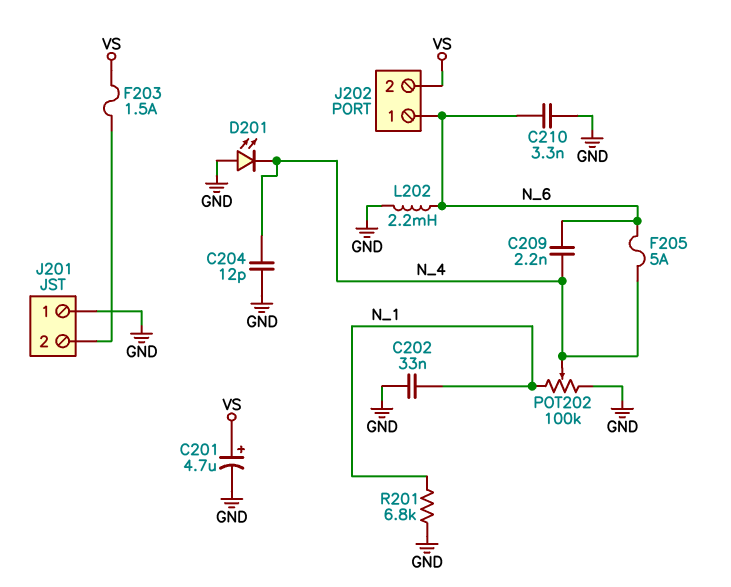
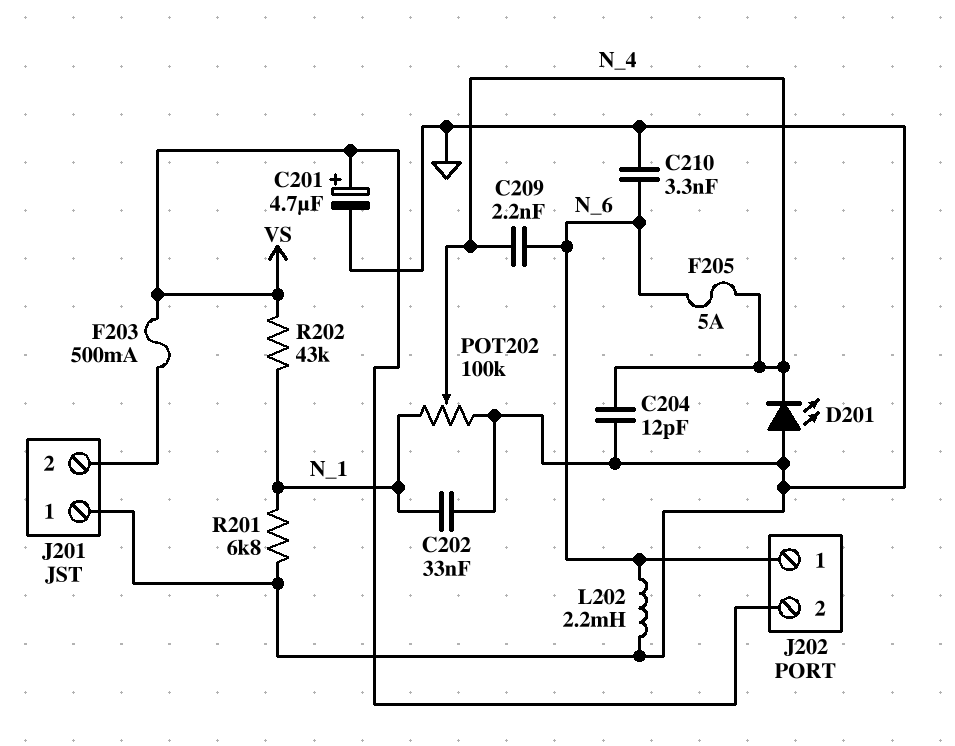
F203: 1.5A (J201/2, VS) -> 500mA (J201/2, VS)
R202: none -> 43k (N_1, VS)

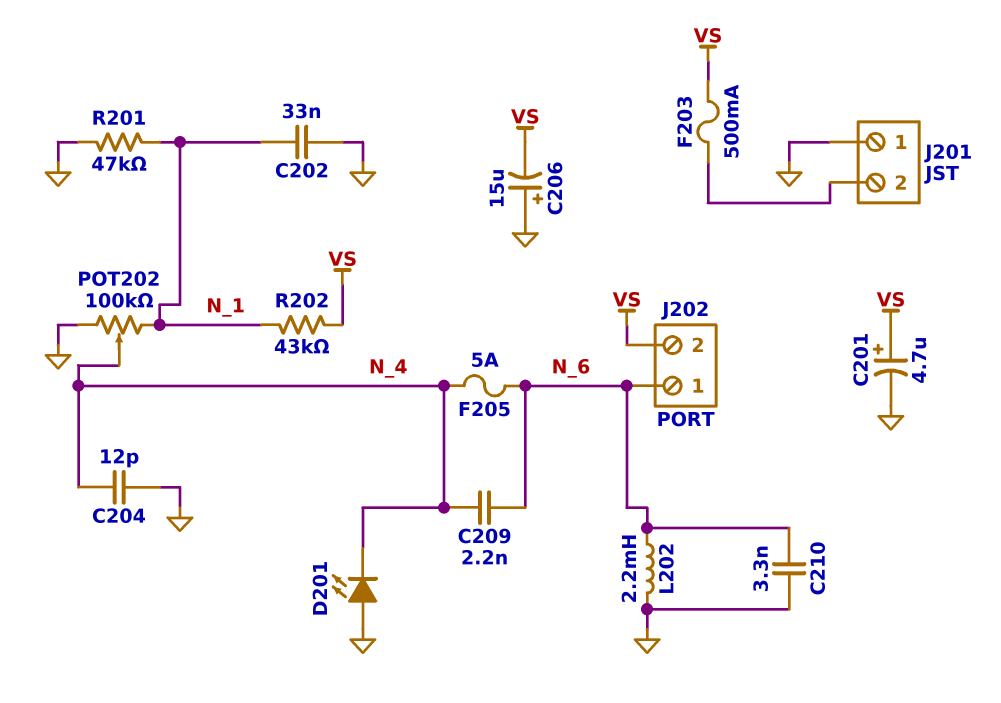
C206: none -> 15uF (plus GND, minus VS)
R201: 6.8k (GND, N_1) -> 47k (GND, N_1)

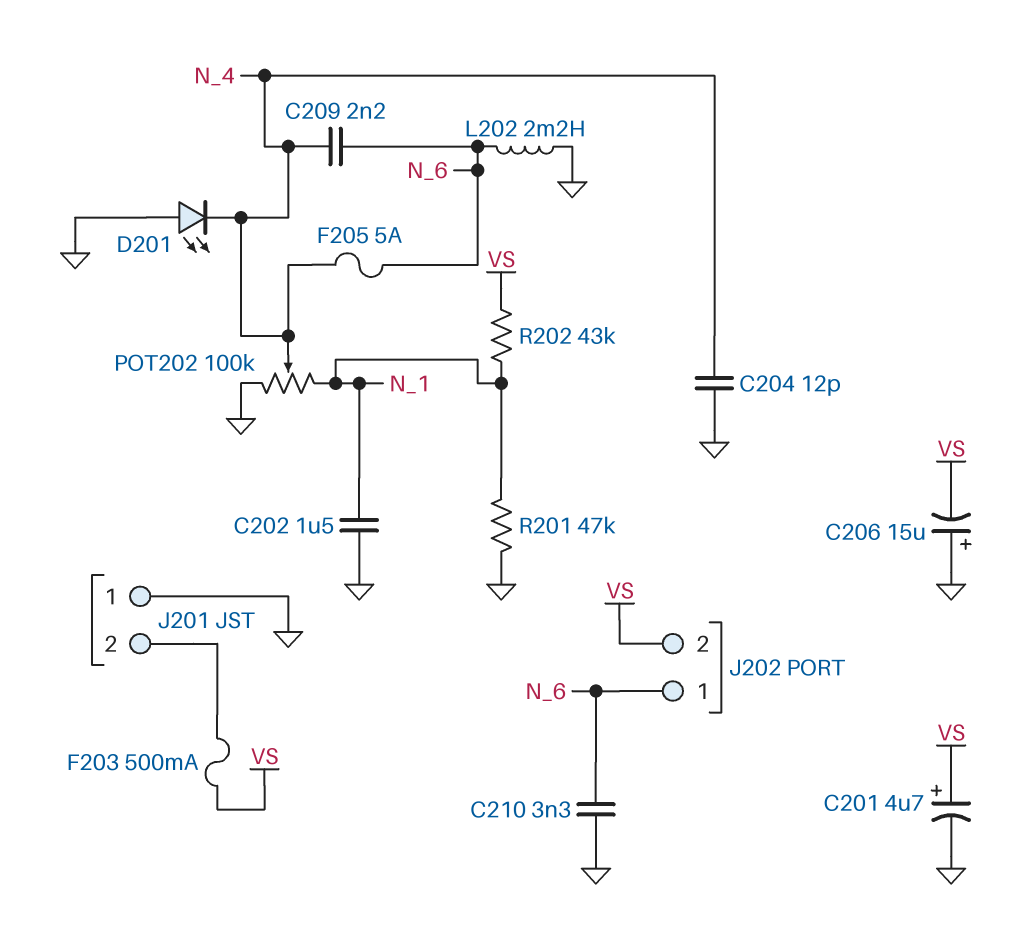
C202: 33nF (GND, N_1) -> 1.5uF (GND, N_1)

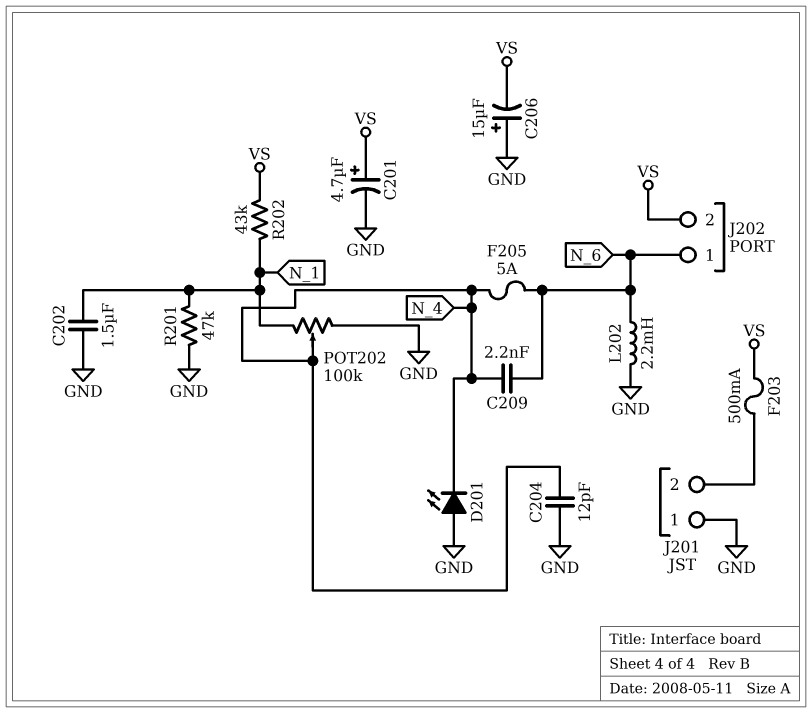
C210: 3.3nF (GND, N_6) -> none

